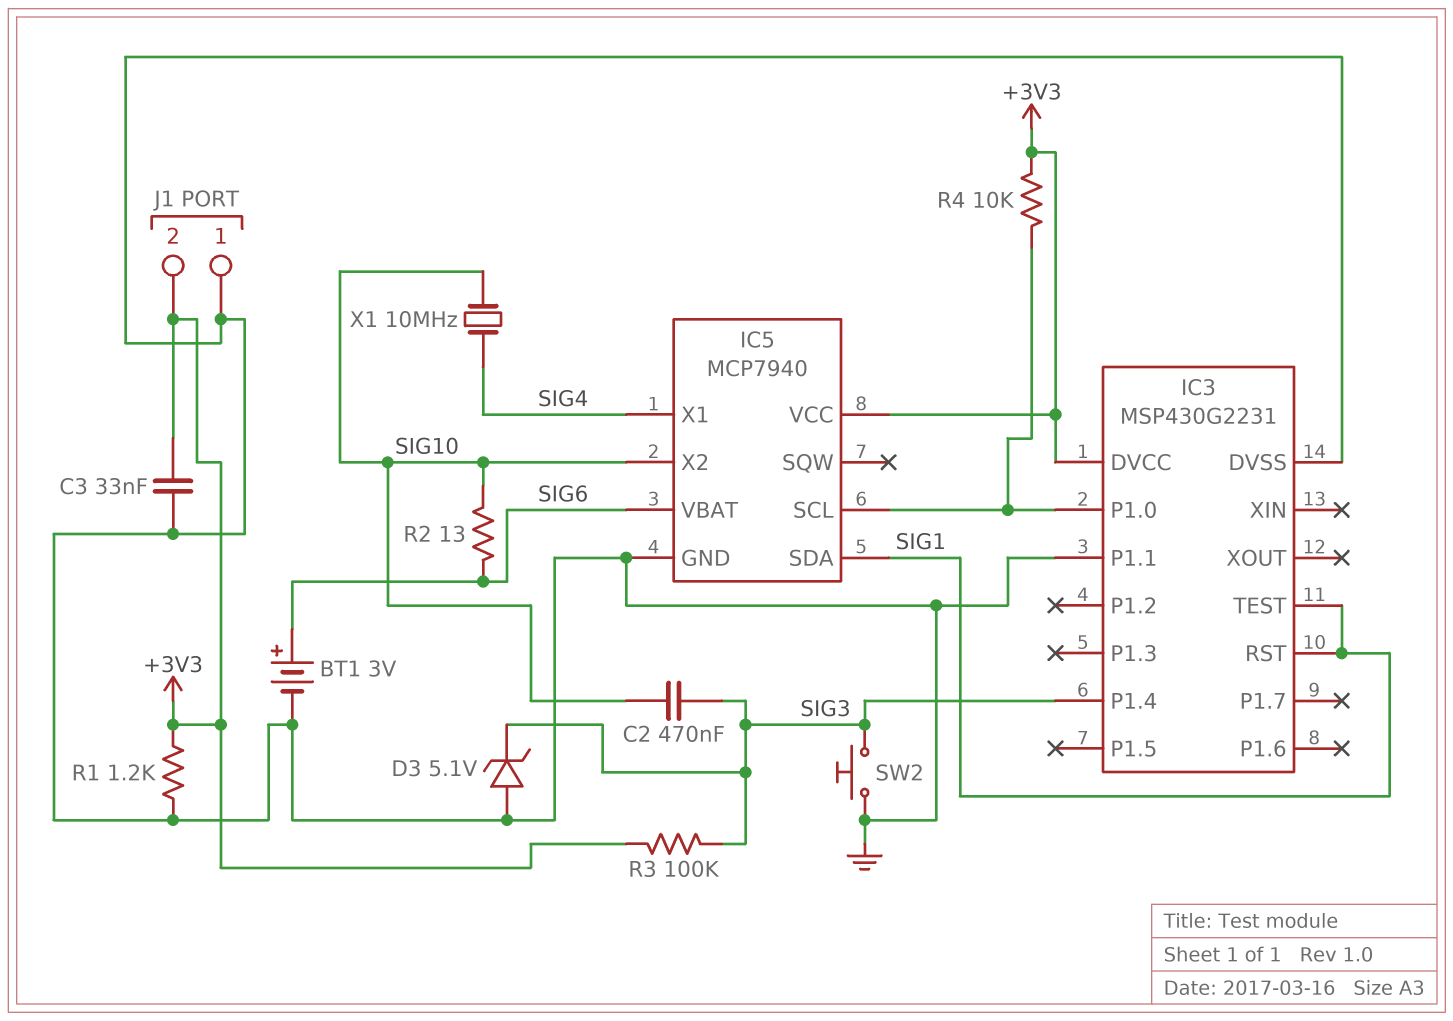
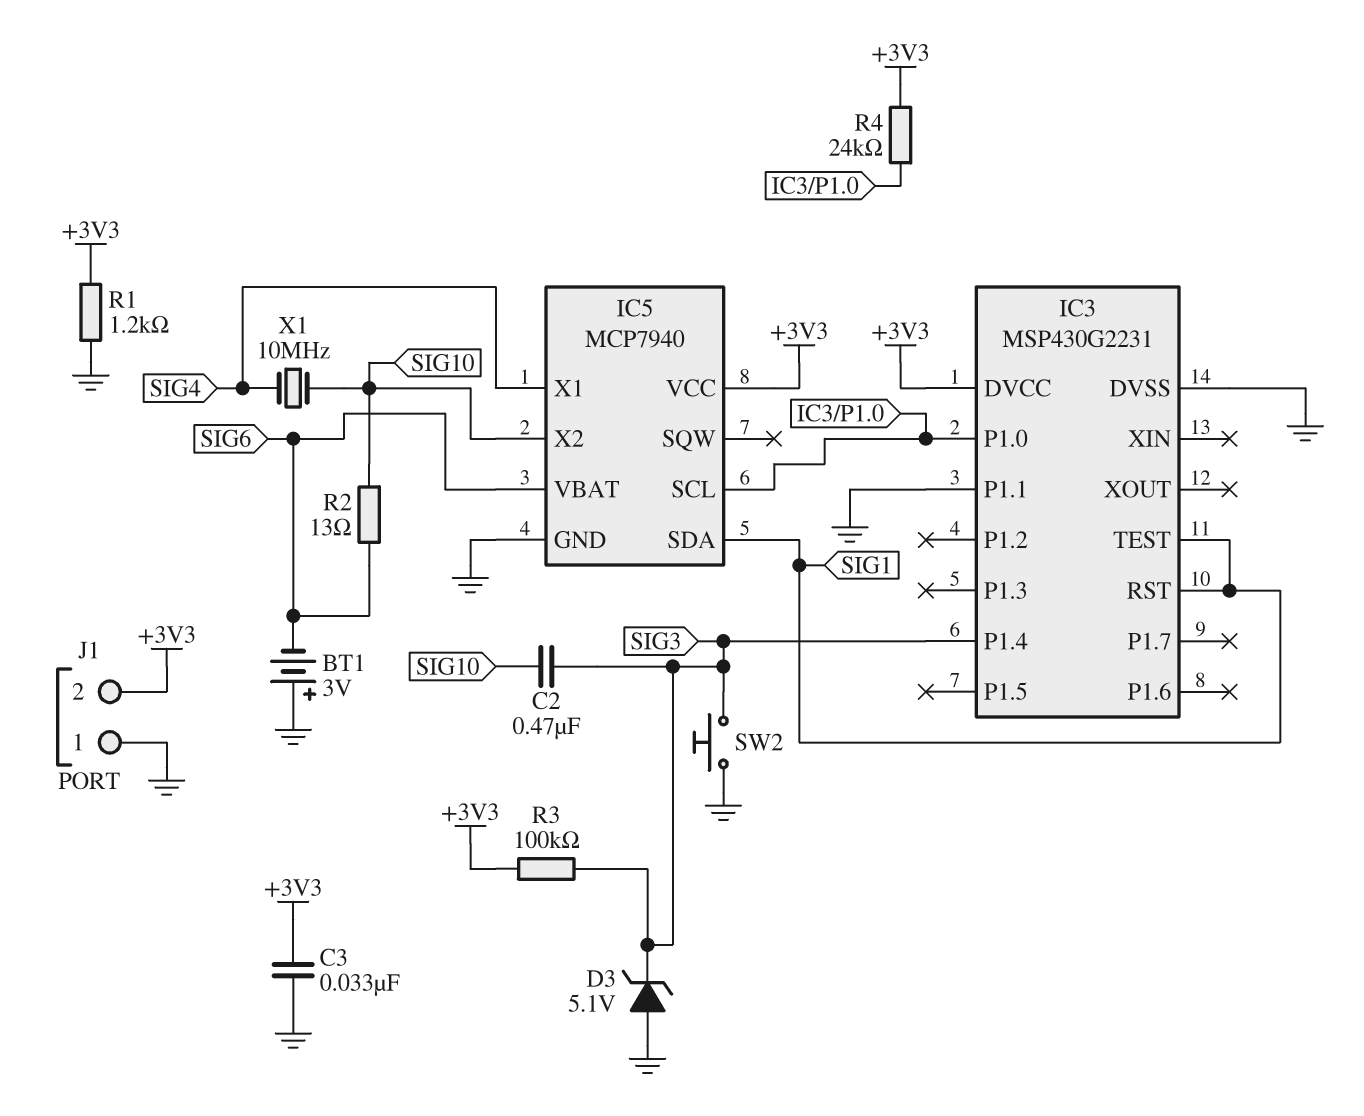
BT1: 3V (plus SIG6, minus GND) -> 3V (plus GND, minus SIG6)
R4: 10k (+3V3, IC3/P1.0) -> 24k (+3V3, IC3/P1.0)

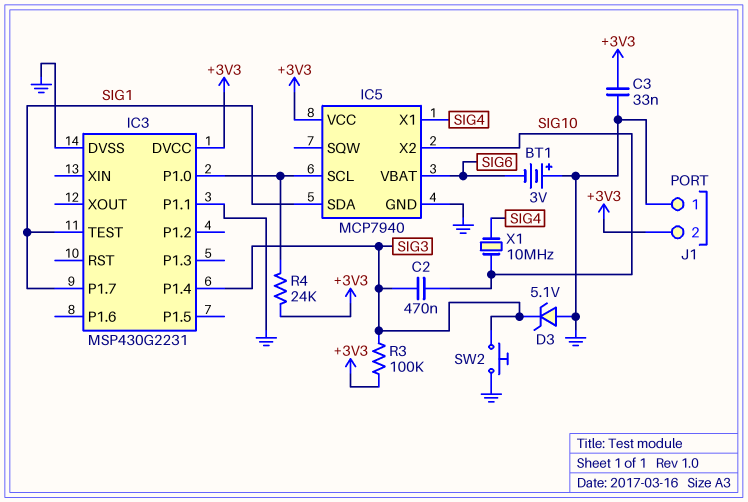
IC3 pin P1.7: none -> SIG1
IC3 pin RST: SIG1 -> none
R1: 1.2k (+3V3, GND) -> none
R2: 13 (SIG6, SIG10) -> none

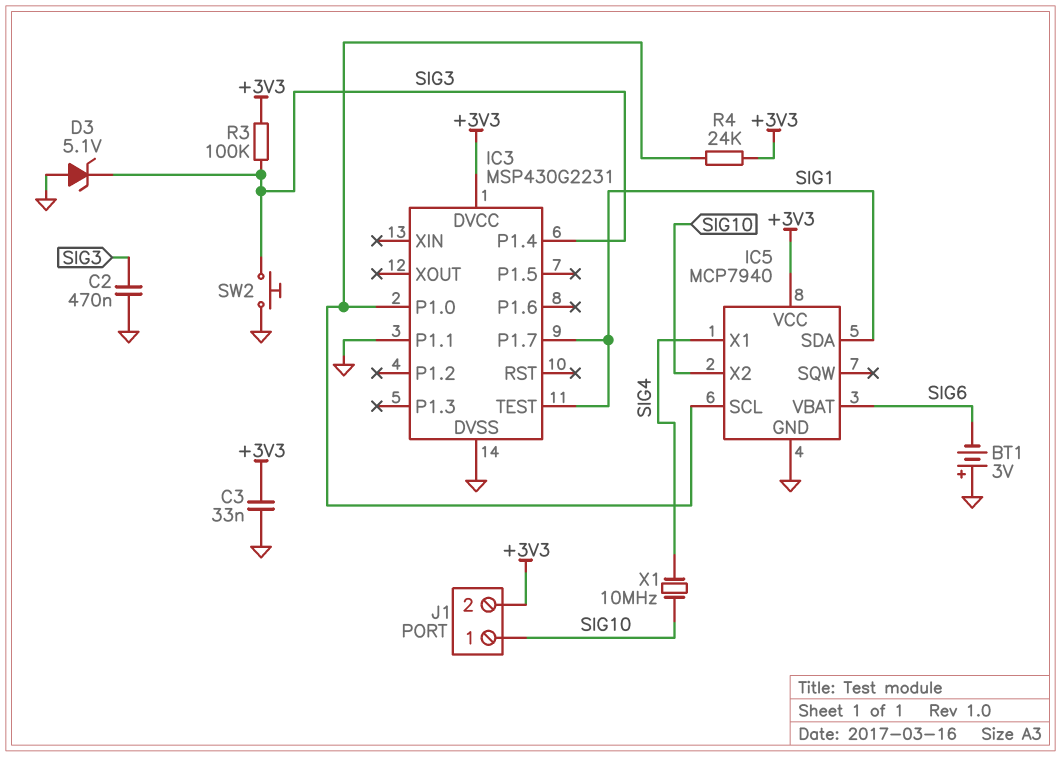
C2: 470nF (SIG3, SIG10) -> 470nF (GND, SIG3)
J1 pin 1: GND -> SIG10

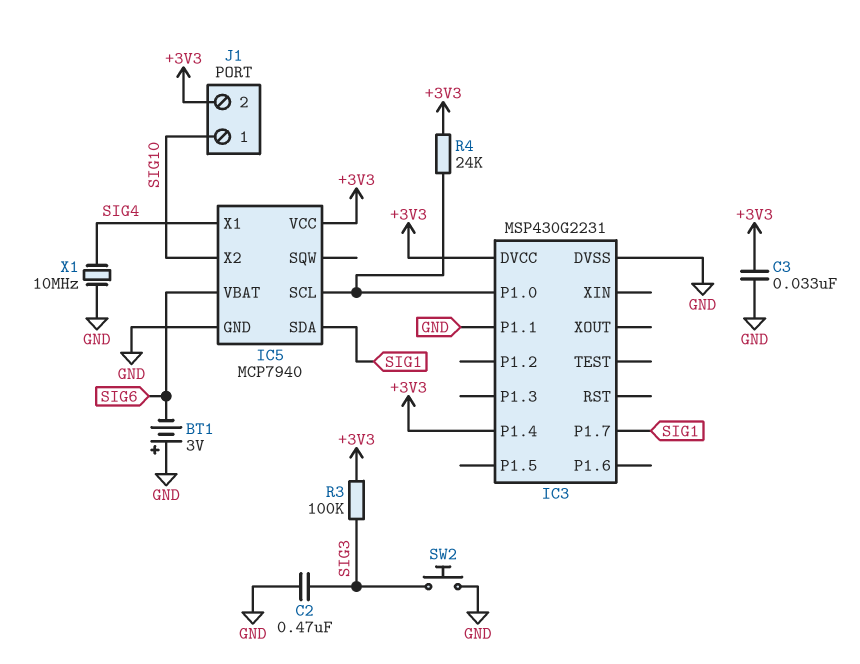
D3: zener 5.1V (A GND, K SIG3) -> none
IC3 pin P1.4: SIG3 -> +3V3
IC3 pin TEST: SIG1 -> none
X1: 10MHz (SIG4, SIG10) -> 10MHz (GND, SIG4)

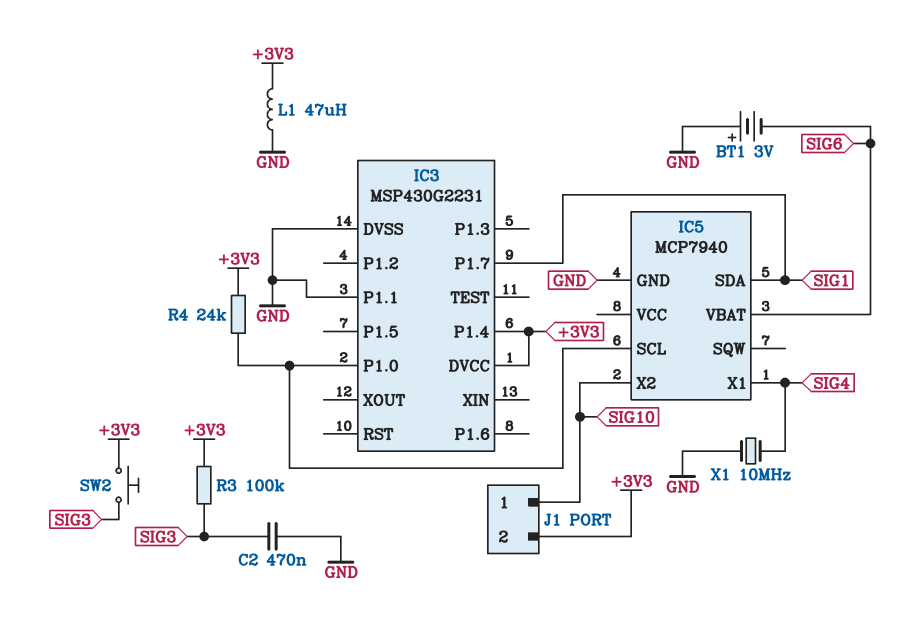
C3: 33nF (+3V3, GND) -> none
IC5 pin VCC: +3V3 -> none
L1: none -> 47uH (+3V3, GND)
SW2: button (GND, SIG3) -> button (+3V3, SIG3)

